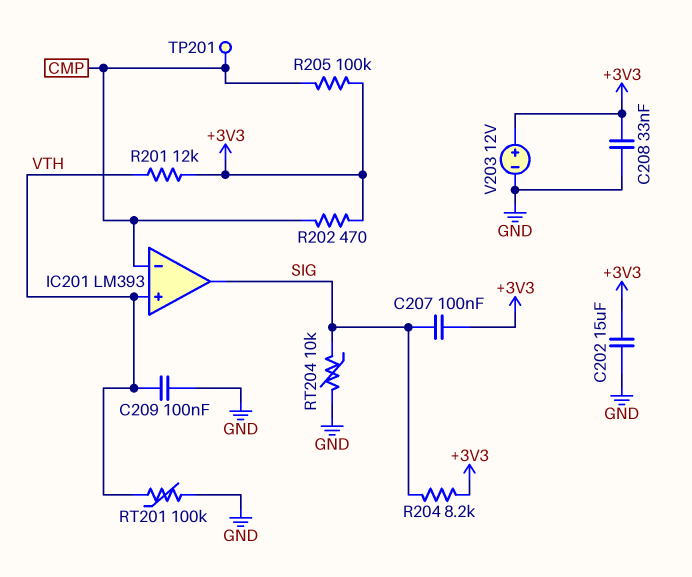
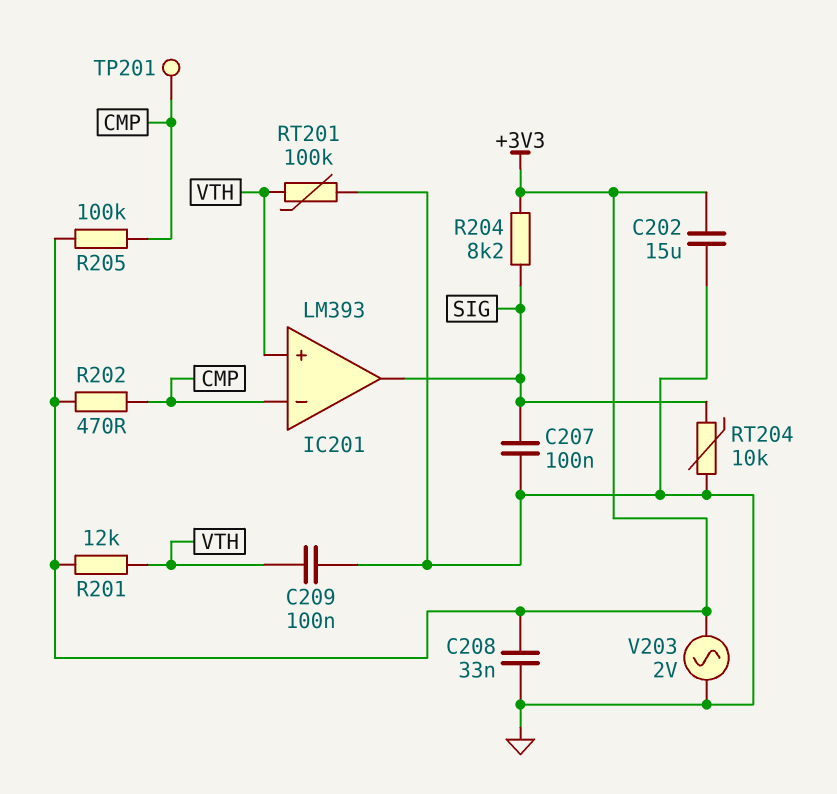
C207: 100nF (+3V3, SIG) -> 100nF (GND, SIG)
V203: 12V (plus +3V3, minus GND) -> AC 2V (+3V3, GND)

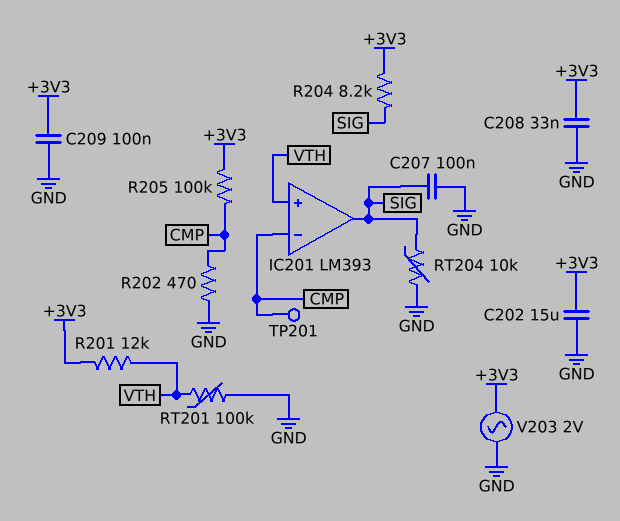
C209: 100nF (GND, VTH) -> 100nF (+3V3, GND)
R202: 470 (+3V3, CMP) -> 470 (CMP, GND)

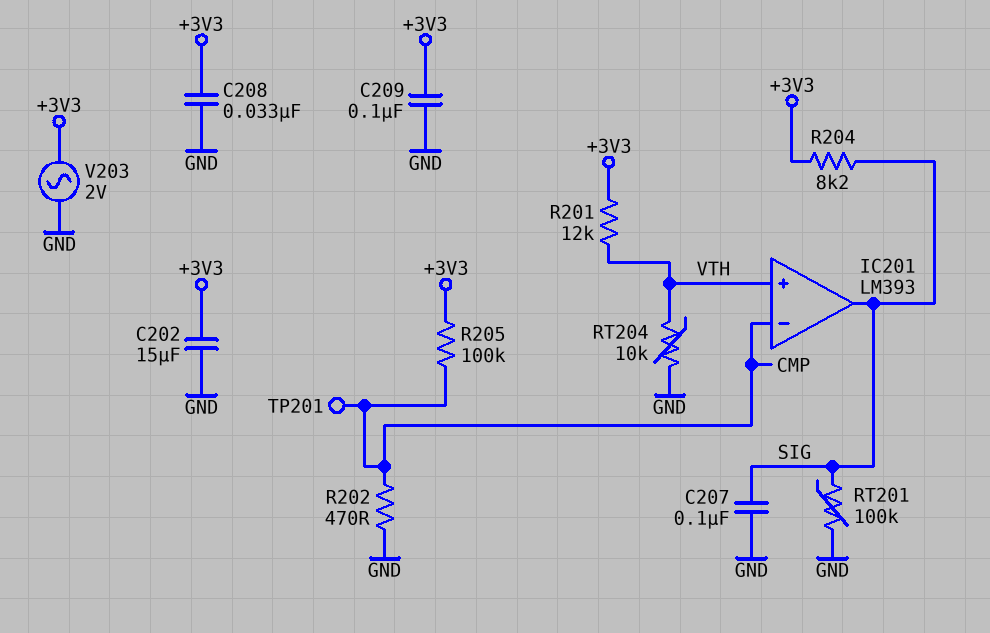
RT201: 100k (GND, VTH) -> 100k (GND, SIG)
RT204: 10k (GND, SIG) -> 10k (GND, VTH)

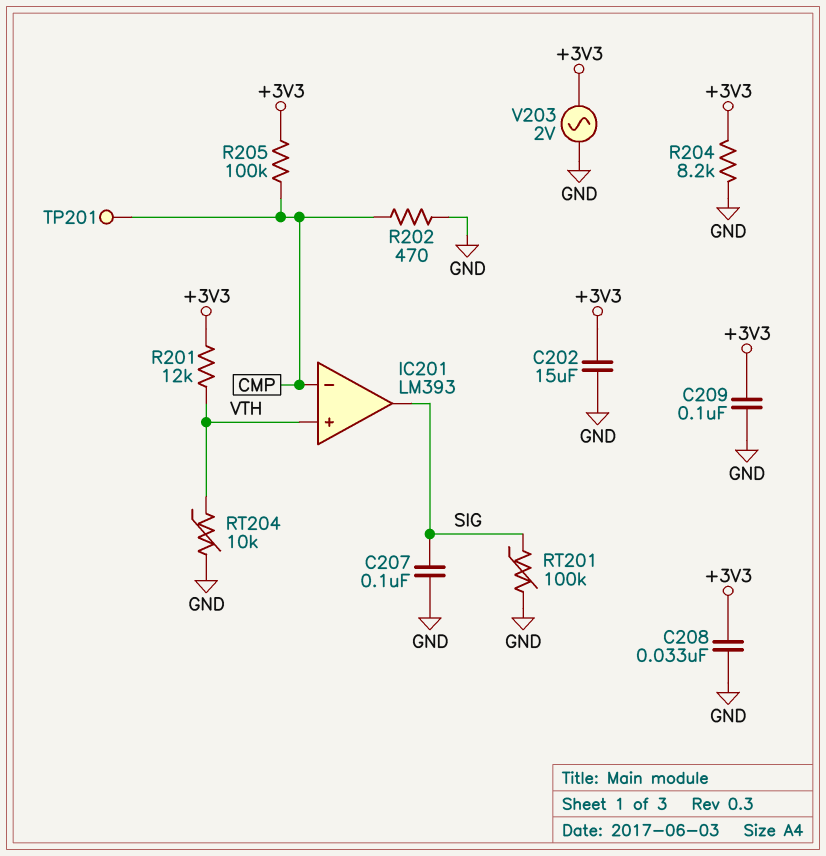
R204: 8.2k (+3V3, SIG) -> 8.2k (+3V3, GND)

